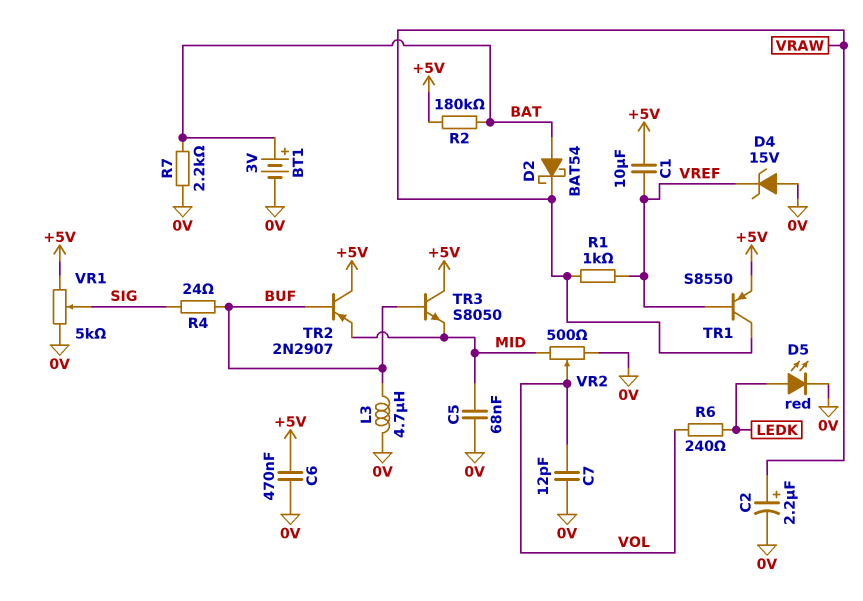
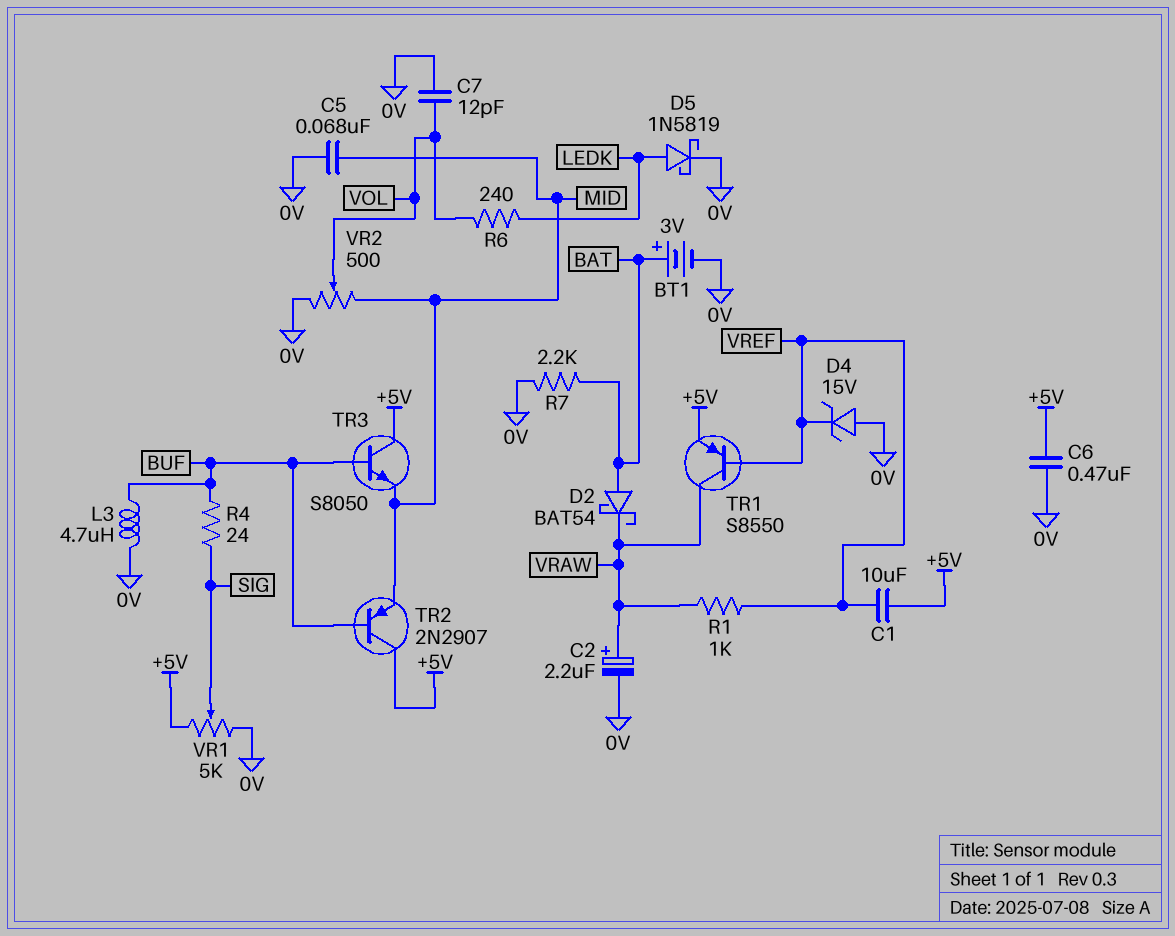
D5: LED red (A LEDK, K 0V) -> schottky 1N5819 (A LEDK, K 0V)
R2: 180k (+5V, BAT) -> none

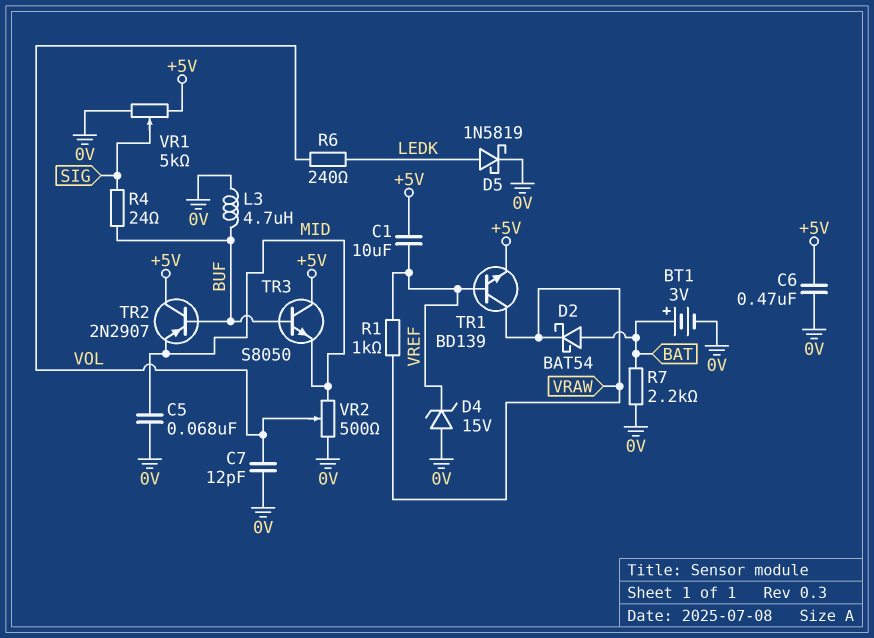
C2: 2.2uF (plus VRAW, minus 0V) -> none
TR1: PNP S8550 (B VREF, C VRAW, E +5V) -> NPN BD139 (B VREF, C VRAW, E +5V)

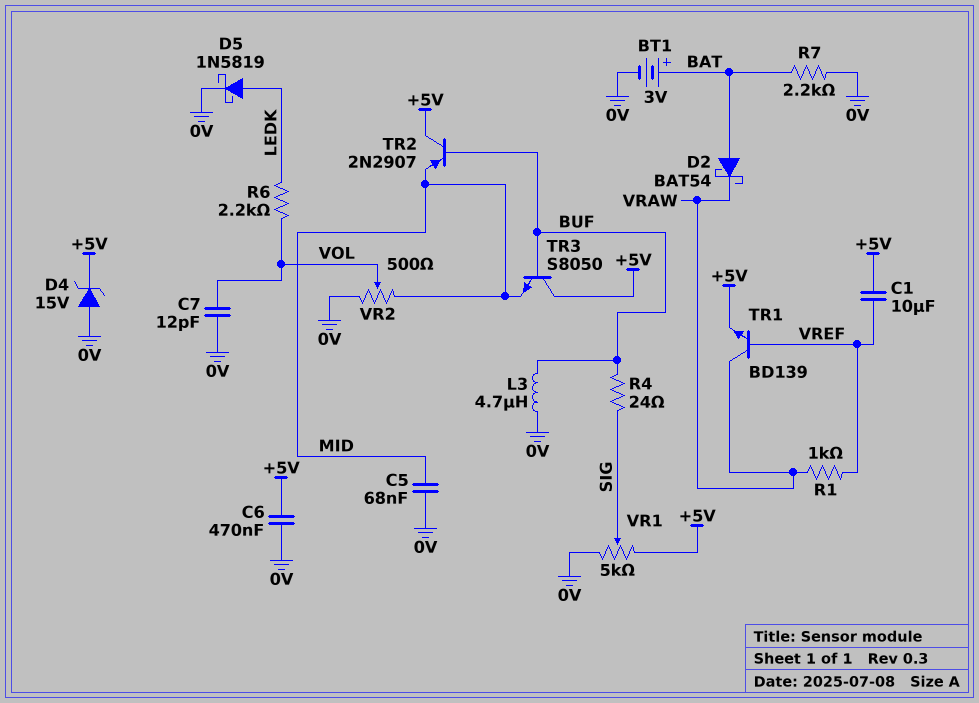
D4: zener 15V (A 0V, K VREF) -> zener 15V (A 0V, K +5V)
R6: 240 (LEDK, VOL) -> 2.2k (LEDK, VOL)

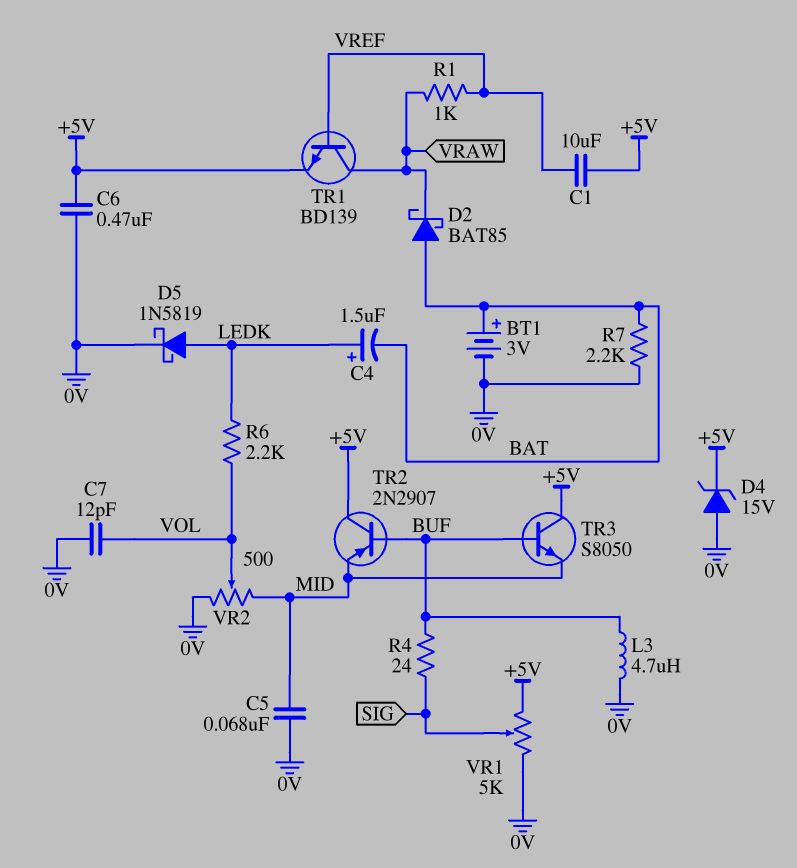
C4: none -> 1.5uF (plus LEDK, minus BAT)
D2: schottky BAT54 (A BAT, K VRAW) -> schottky BAT85 (A BAT, K VRAW)

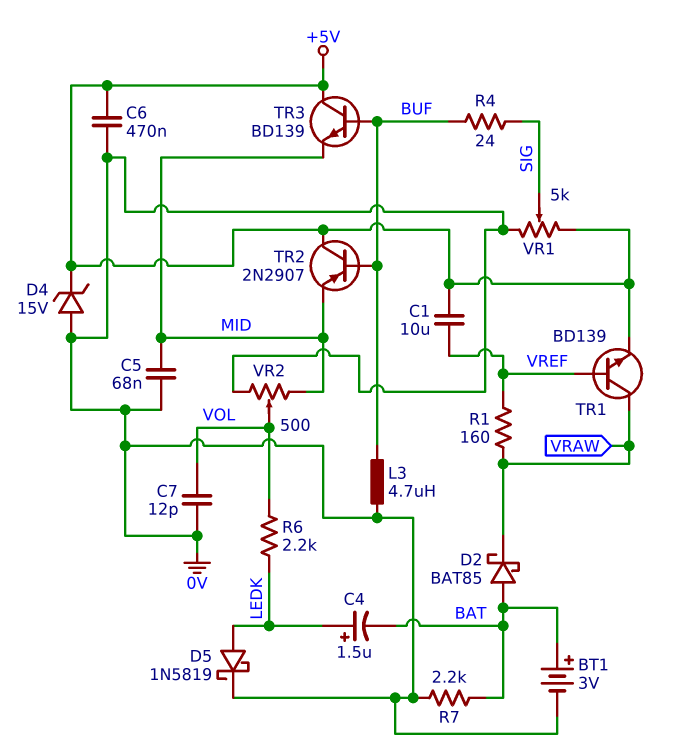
R1: 1k (VRAW, VREF) -> 160 (VRAW, VREF)
TR3: NPN S8050 (B BUF, C +5V, E MID) -> NPN BD139 (B BUF, C +5V, E MID)

